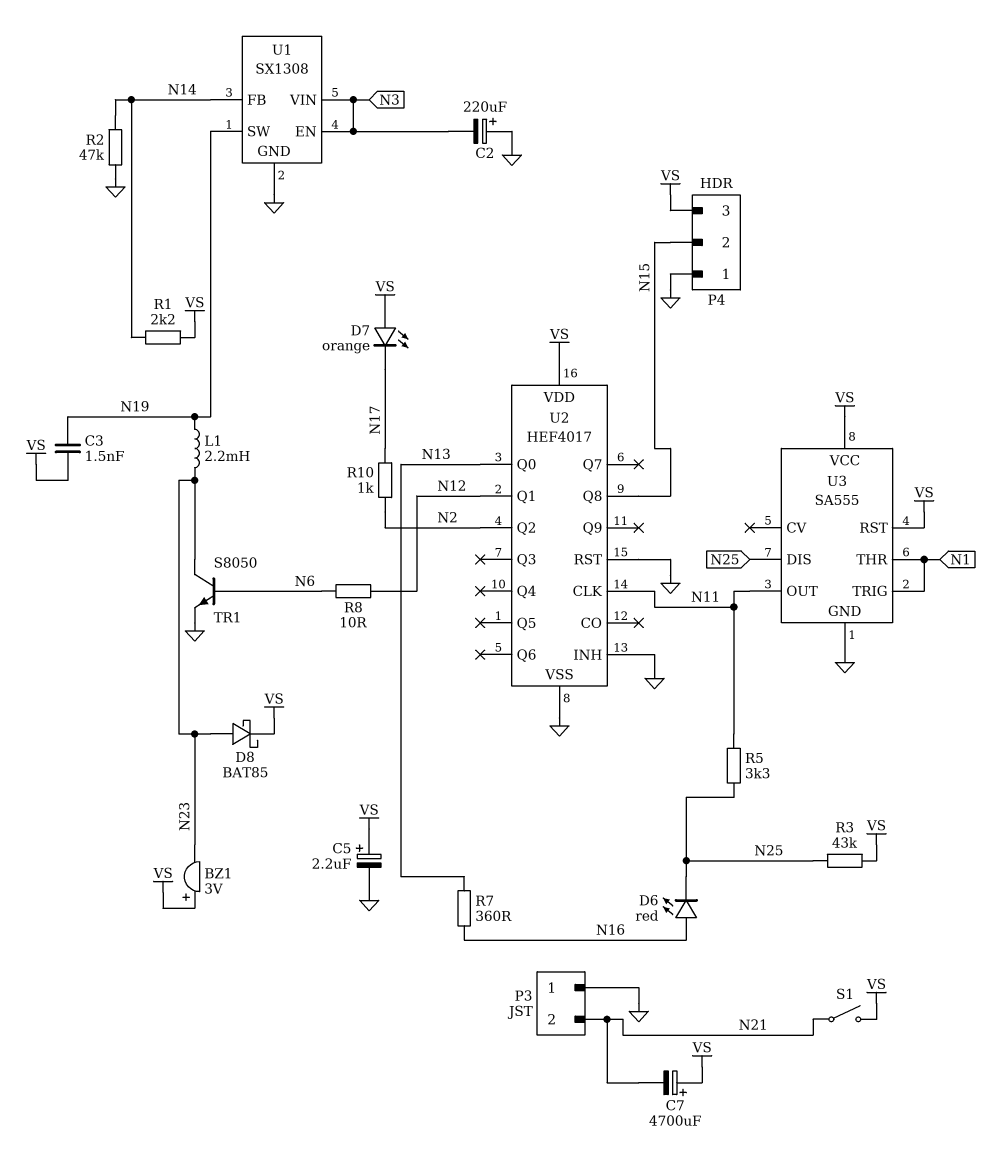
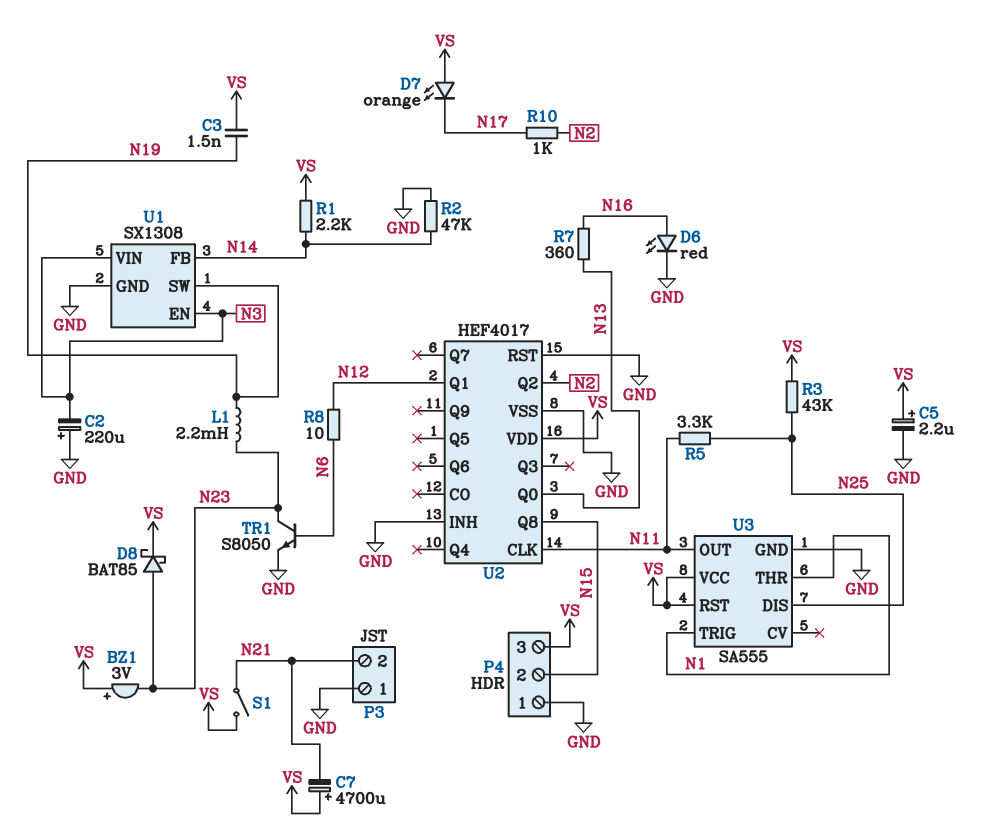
D6: LED red (A N16, K N25) -> LED red (A N16, K GND)

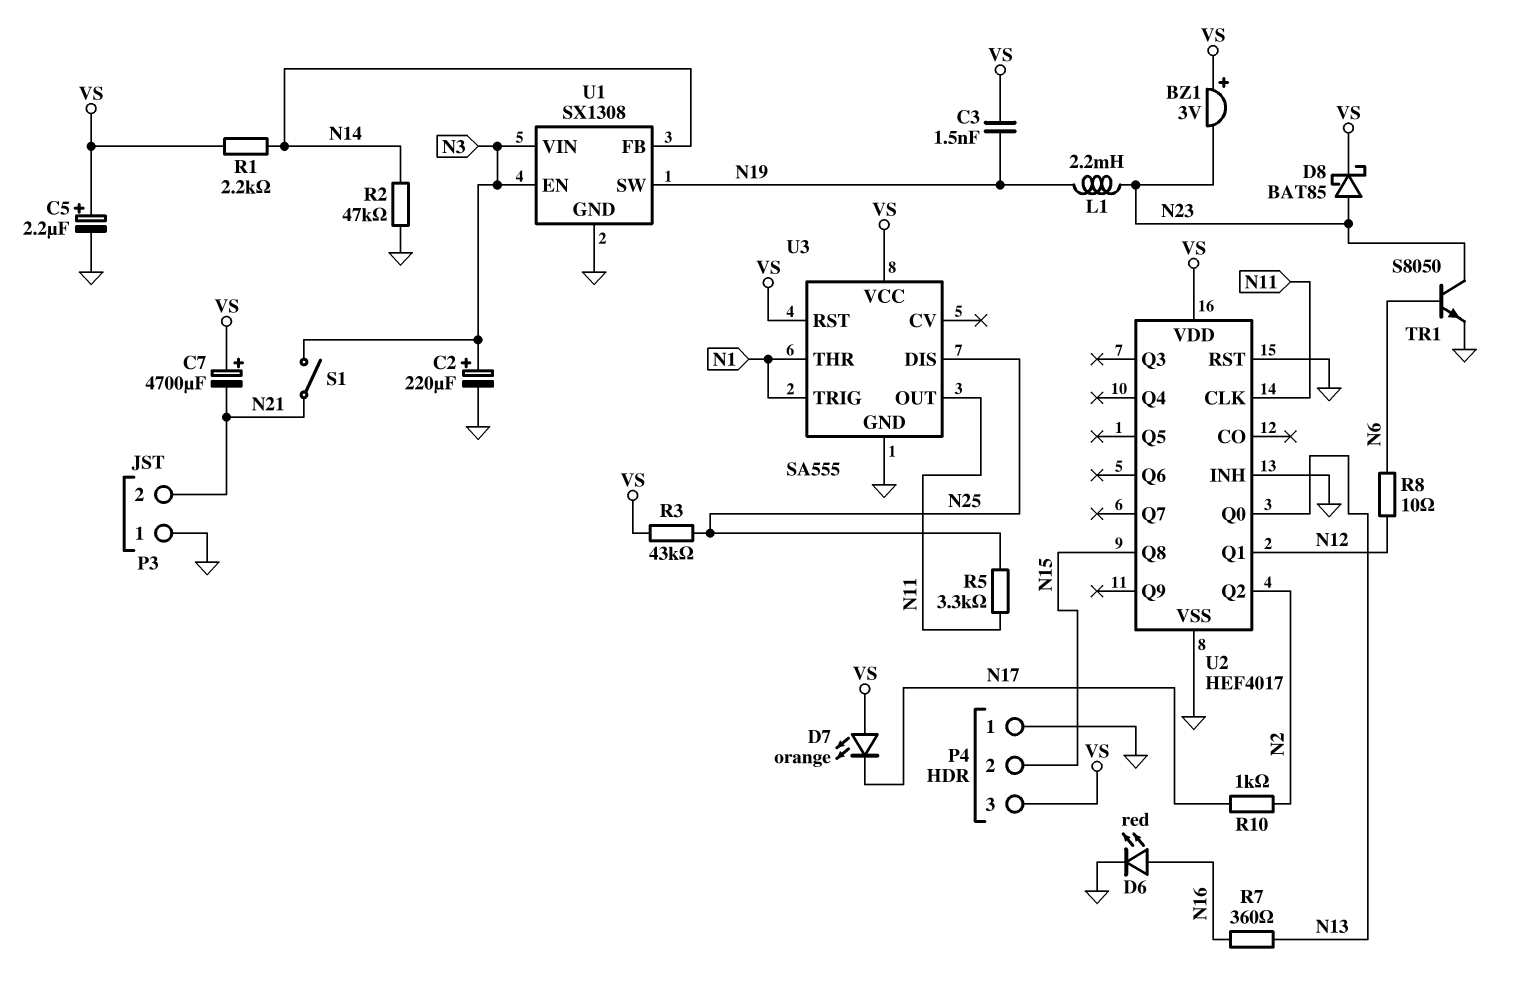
C2: 220uF (plus GND, minus N3) -> 220uF (plus N3, minus GND)
S1: switch (N21, VS) -> switch (N3, N21)

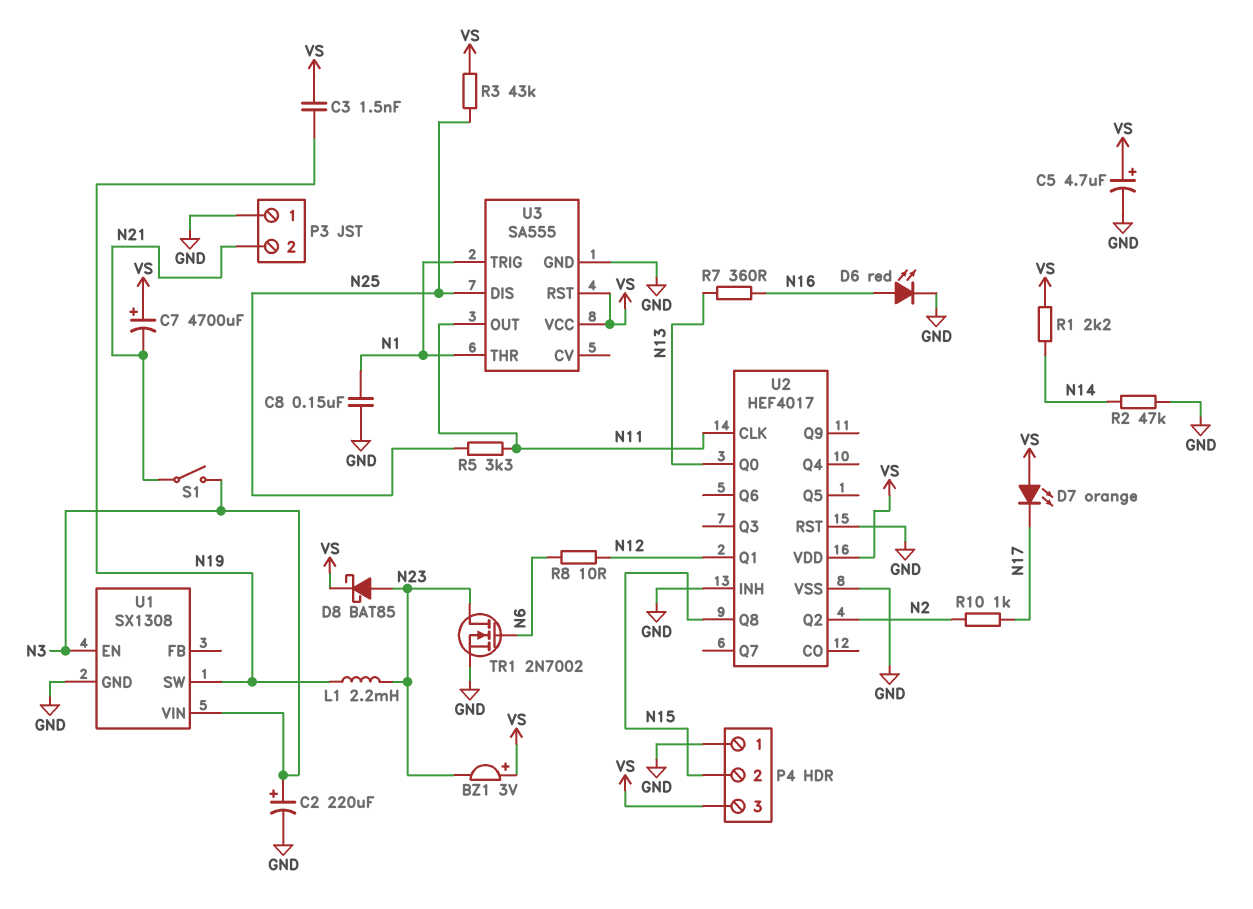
C5: 2.2uF (plus VS, minus GND) -> 4.7uF (plus VS, minus GND)
C8: none -> 150nF (GND, N1)
TR1: NPN S8050 (B N6, C N23, E GND) -> NMOS 2N7002 (G N6, D N23, S GND)
U1 pin FB: N14 -> none

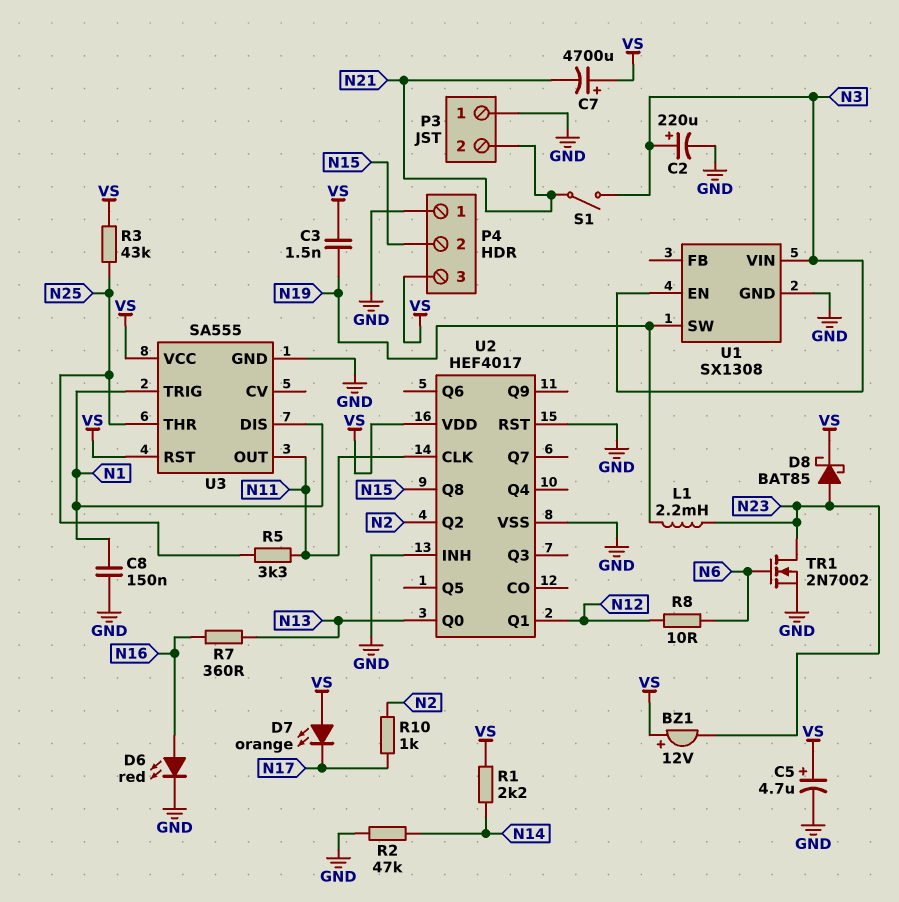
BZ1: buzzer 3V (plus VS, minus N23) -> buzzer 12V (plus VS, minus N23)
U3 pin DIS: N25 -> N1
U3 pin THR: N1 -> N25

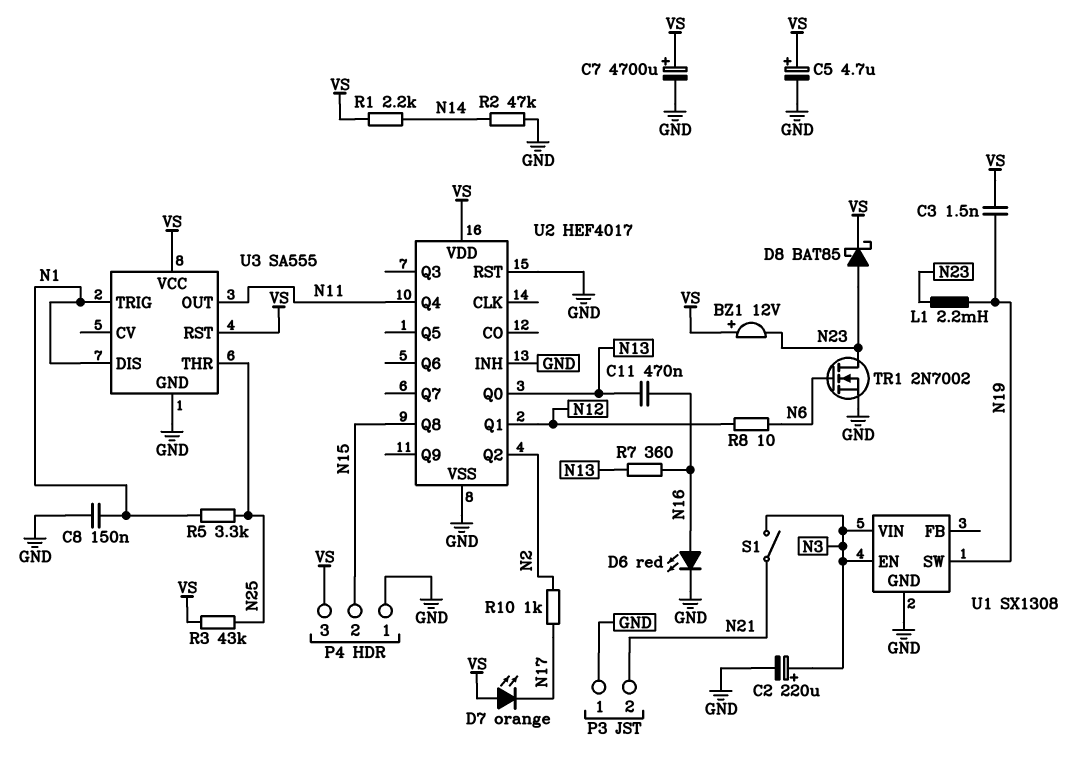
C7: 4700uF (plus VS, minus N21) -> 4700uF (plus VS, minus GND)
C11: none -> 470nF (N13, N16)
R5: 3.3k (N11, N25) -> 3.3k (N1, N25)
U2 pin CLK: N11 -> none
U2 pin Q4: none -> N11

